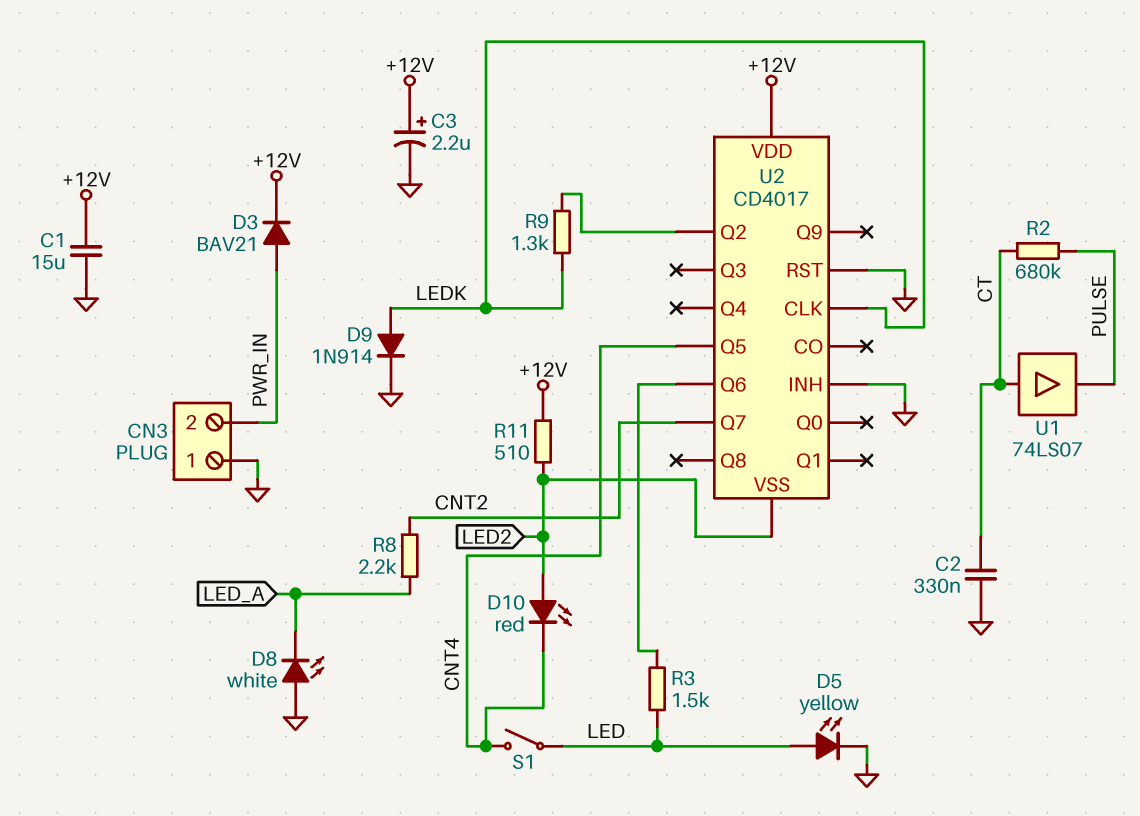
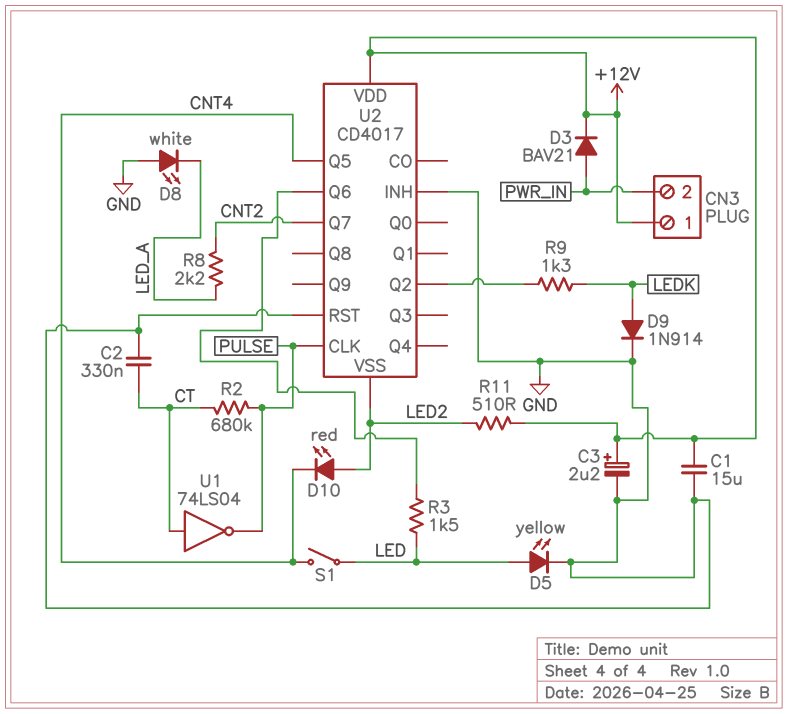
CN3 pin 1: GND -> +12V
U1: buffer 74LS07 (in CT, out PULSE) -> NOT 74LS04 (in CT, out PULSE)
U2 pin CLK: LEDK -> PULSE

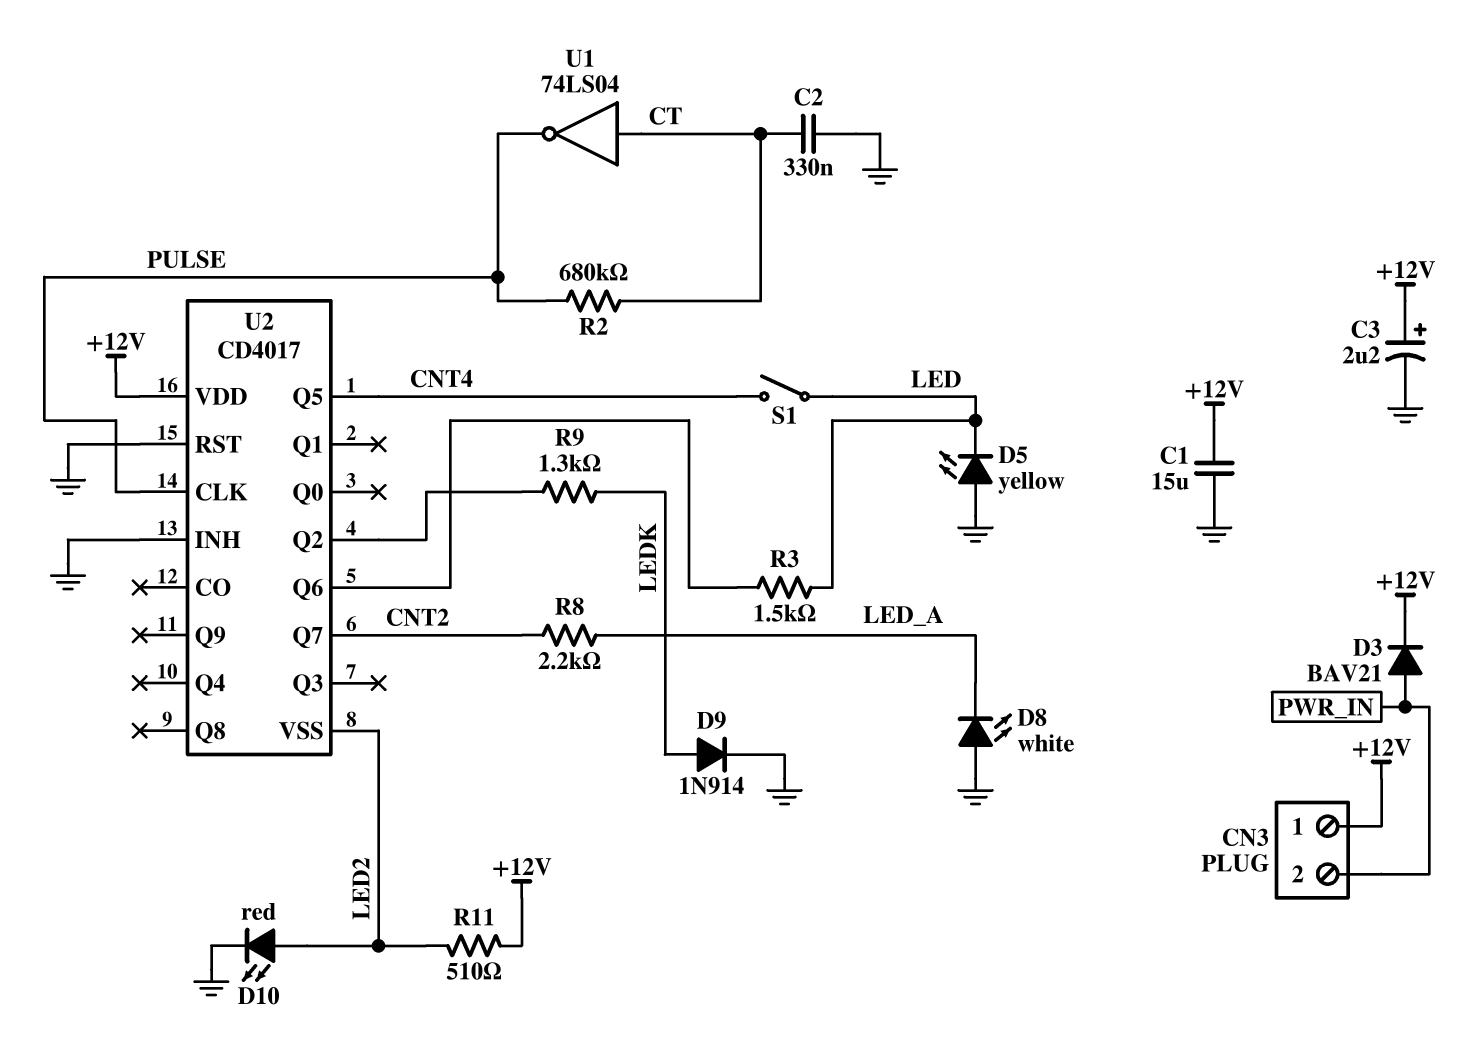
D5: LED yellow (A LED, K GND) -> LED yellow (A GND, K LED)
D10: LED red (A LED2, K CNT4) -> LED red (A LED2, K GND)

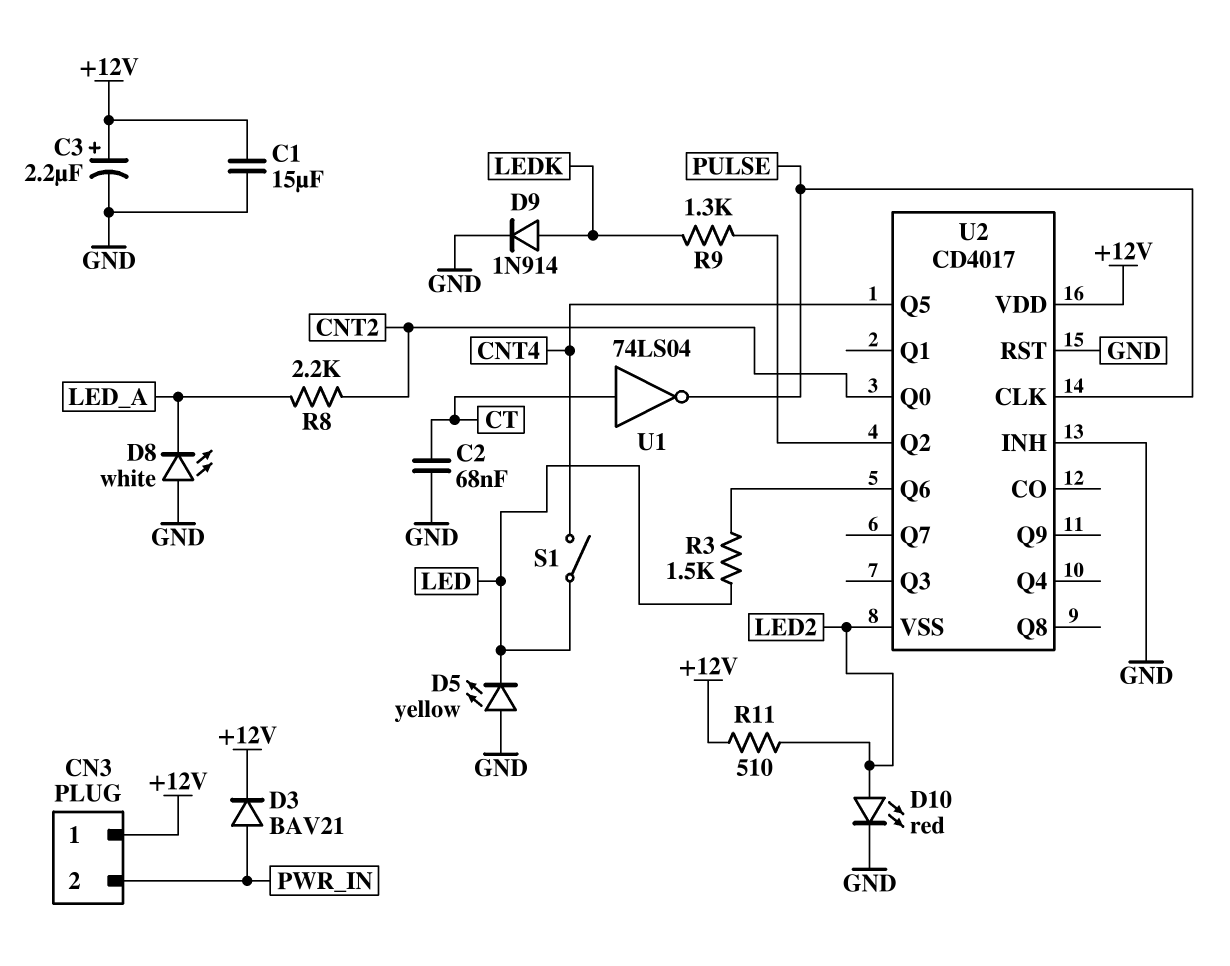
C2: 330nF (CT, GND) -> 68nF (CT, GND)
R2: 680k (CT, PULSE) -> none
U2 pin Q0: none -> CNT2
U2 pin Q7: CNT2 -> none

